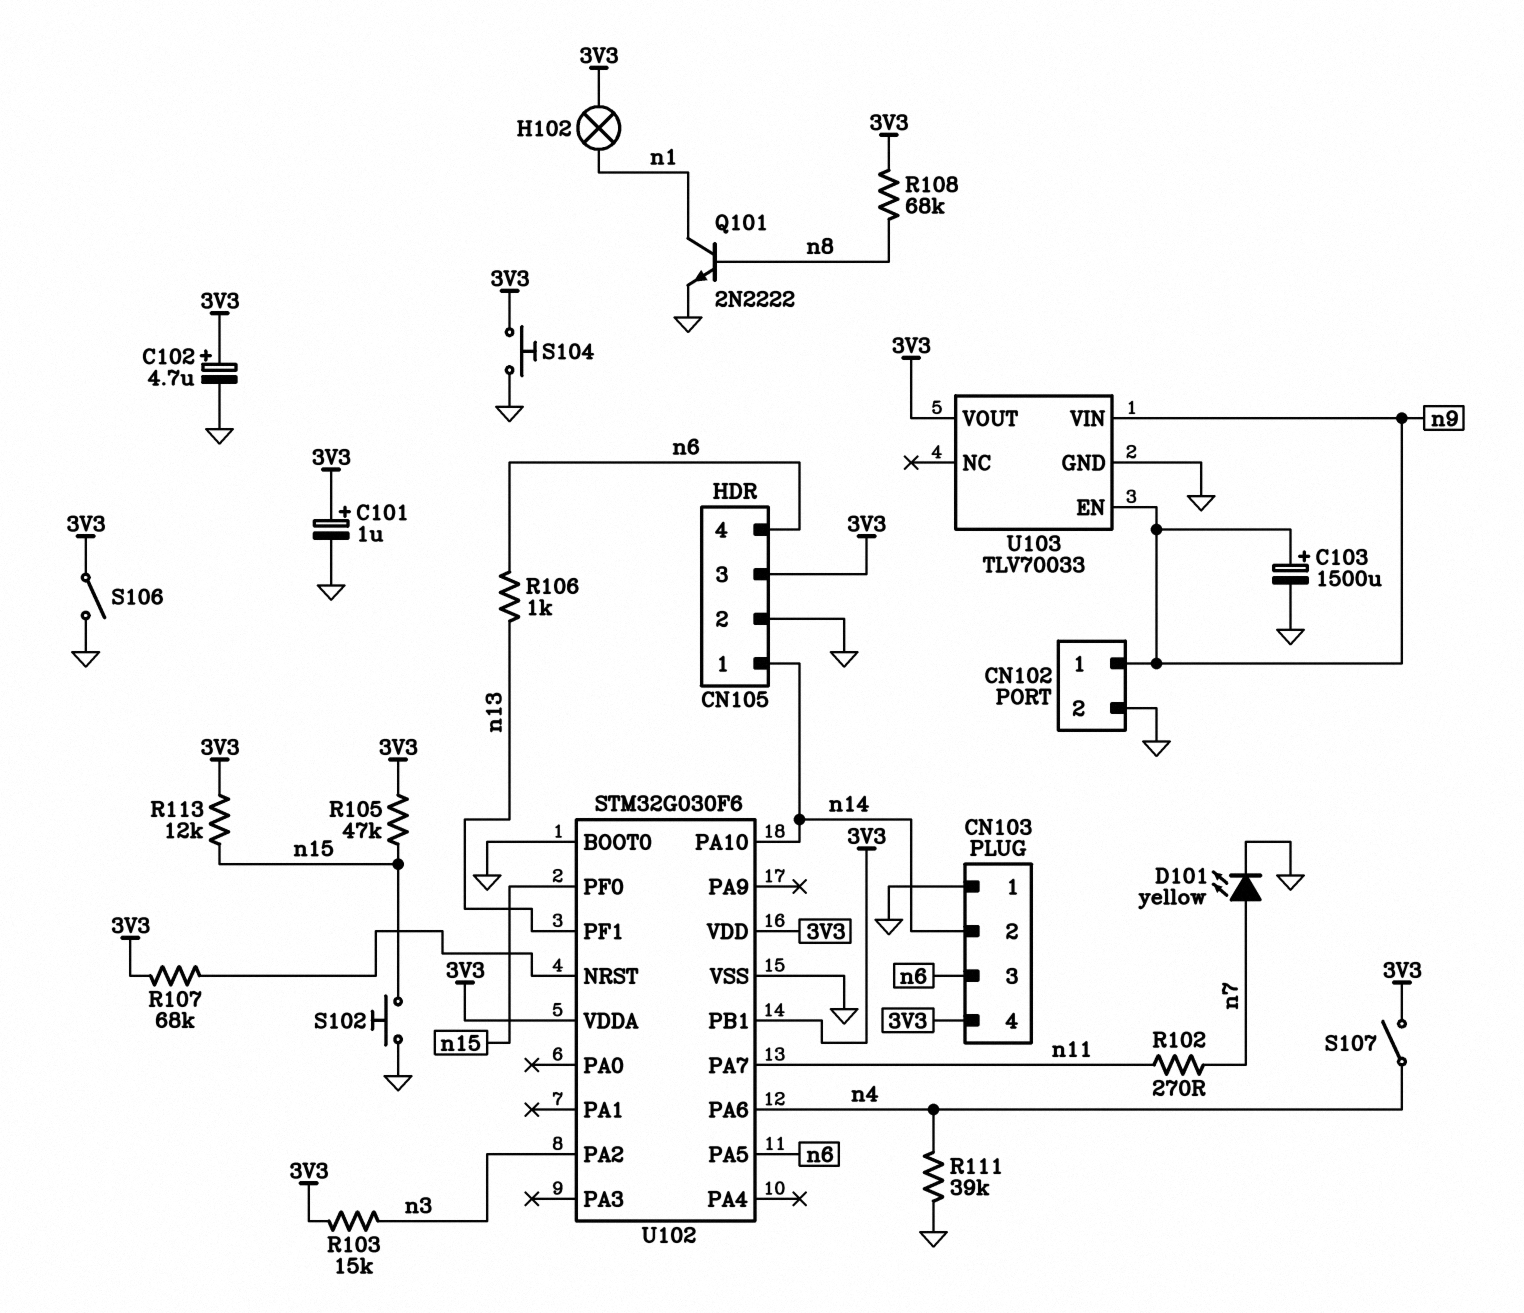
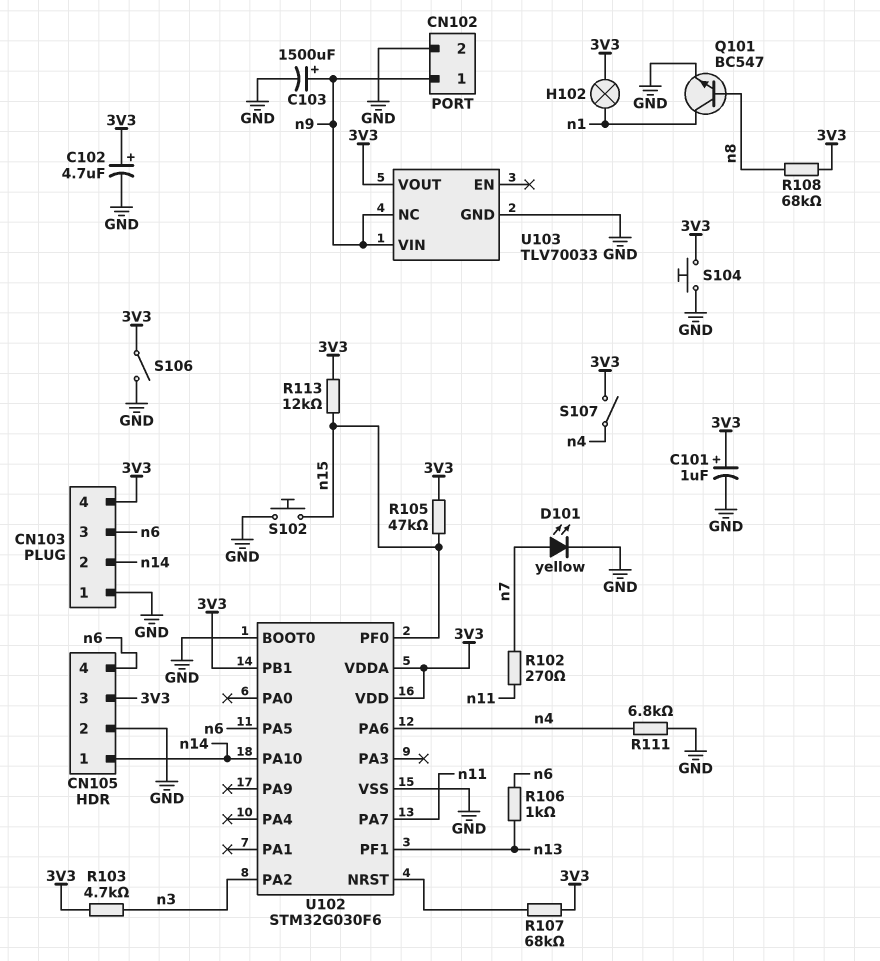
Q101: NPN 2N2222 (B n8, C n1, E GND) -> NPN BC547 (B n8, C n1, E GND)
R103: 15k (3V3, n3) -> 4.7k (3V3, n3)
R111: 39k (GND, n4) -> 6.8k (GND, n4)
U103 pin EN: n9 -> none
U103 pin NC: none -> n9

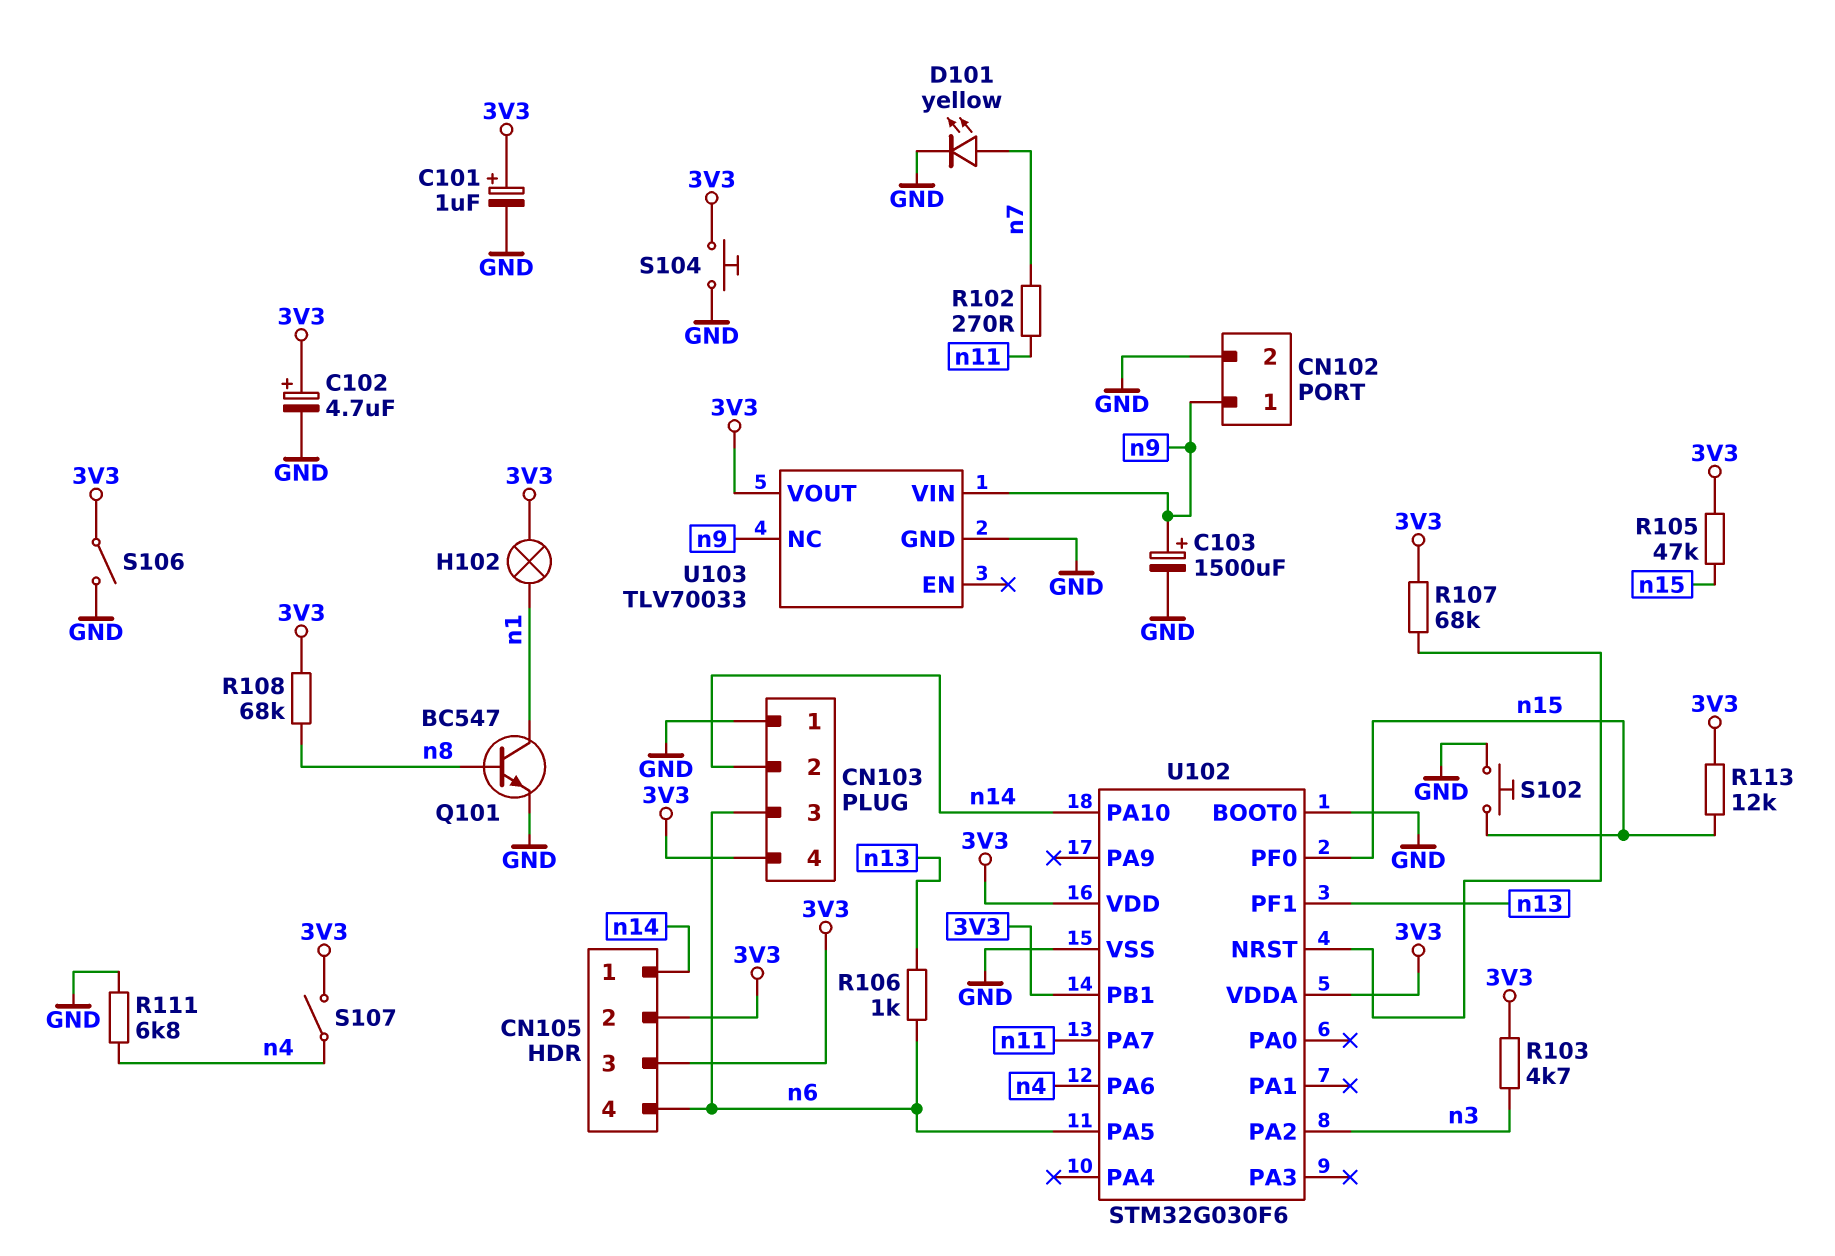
CN105 pin 2: GND -> 3V3

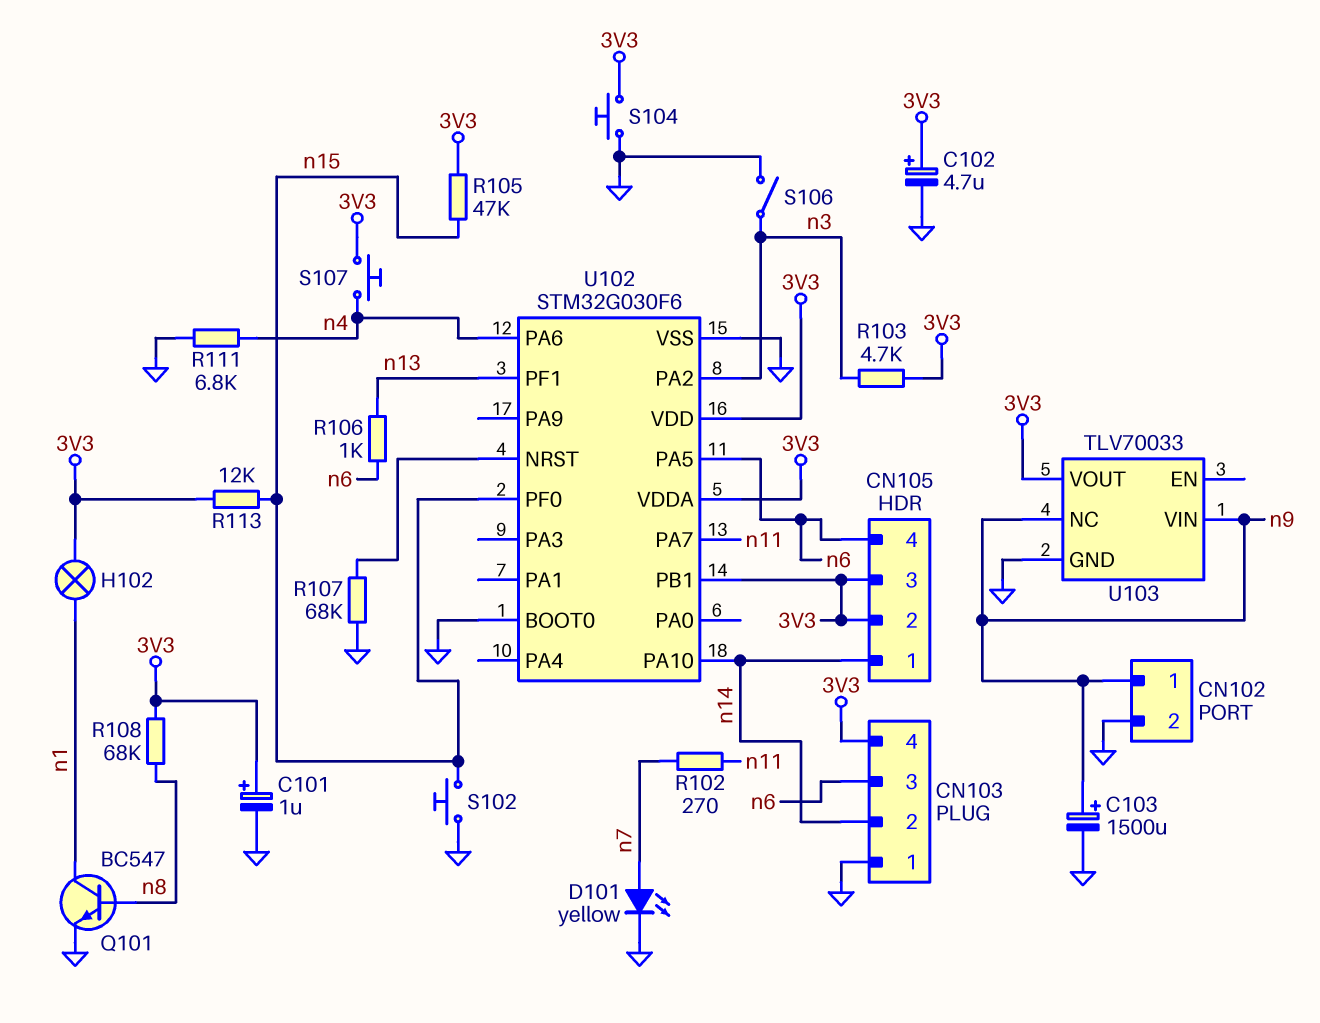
R107: 68k (3V3, U102/NRST) -> 68k (GND, U102/NRST)
S106: switch (3V3, GND) -> switch (GND, n3)
S107: switch (3V3, n4) -> button (3V3, n4)

